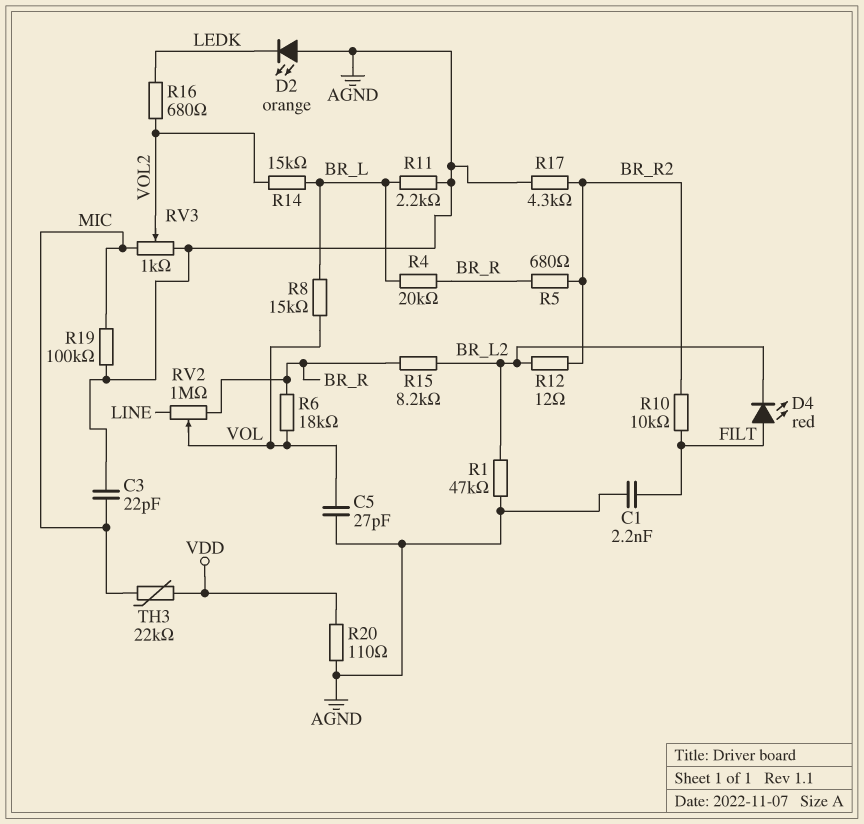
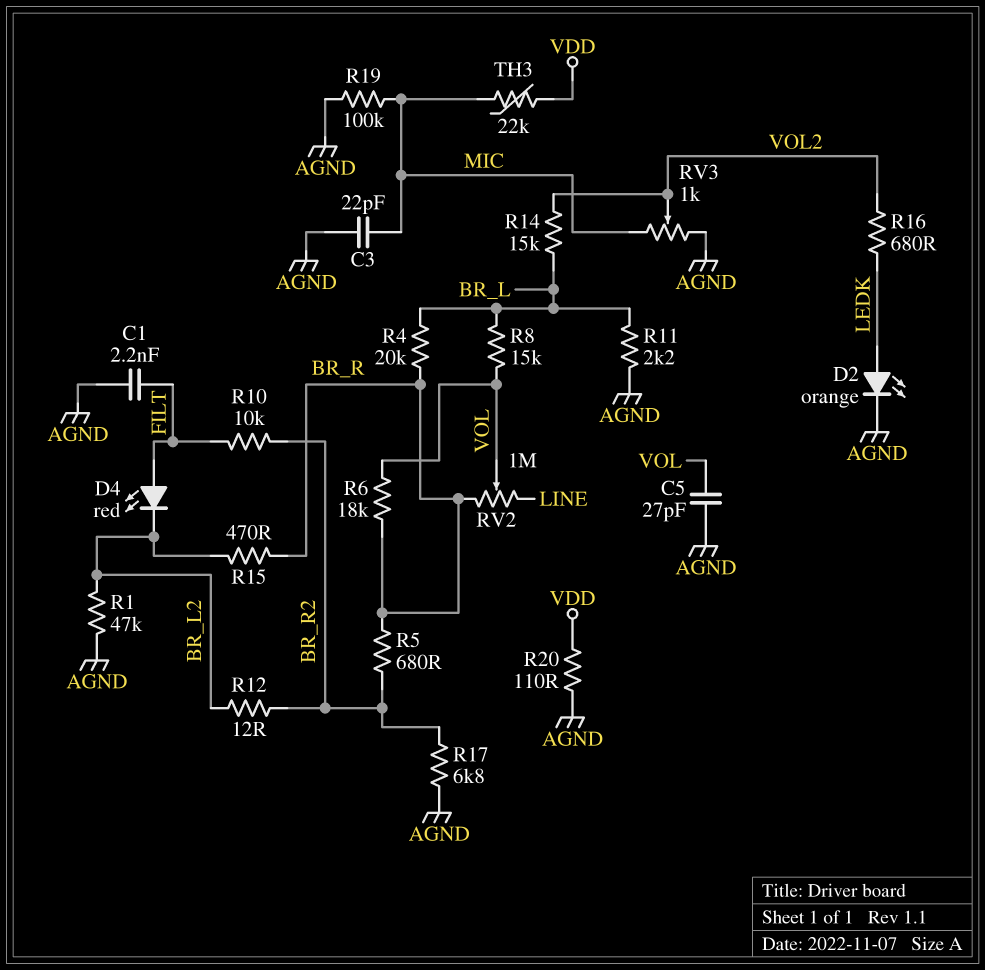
D2: LED orange (A AGND, K LEDK) -> LED orange (A LEDK, K AGND)
R15: 8.2k (BR_L2, BR_R) -> 470 (BR_L2, BR_R)
R17: 4.3k (AGND, BR_R2) -> 6.8k (AGND, BR_R2)

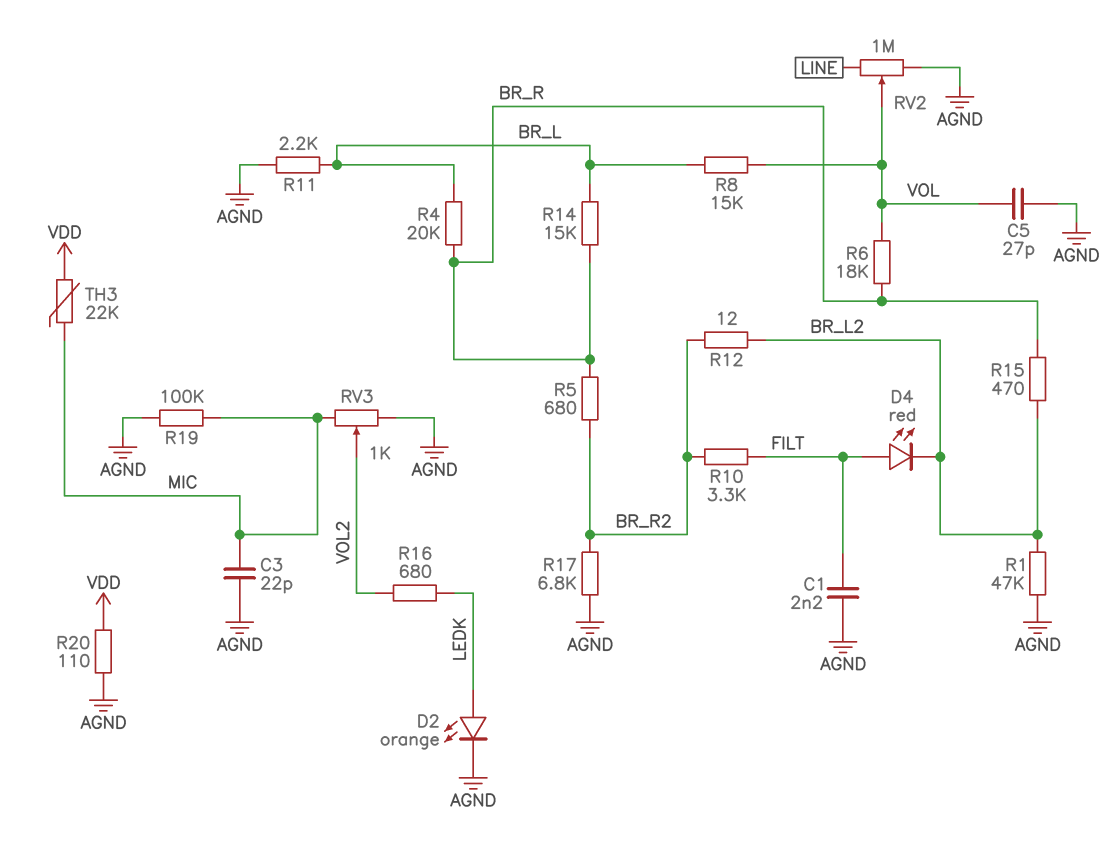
R10: 10k (BR_R2, FILT) -> 3.3k (BR_R2, FILT)
R14: 15k (BR_L, VOL2) -> 15k (BR_L, BR_R)
RV2: 1M (BR_R, LINE, wiper VOL) -> 1M (AGND, LINE, wiper VOL)

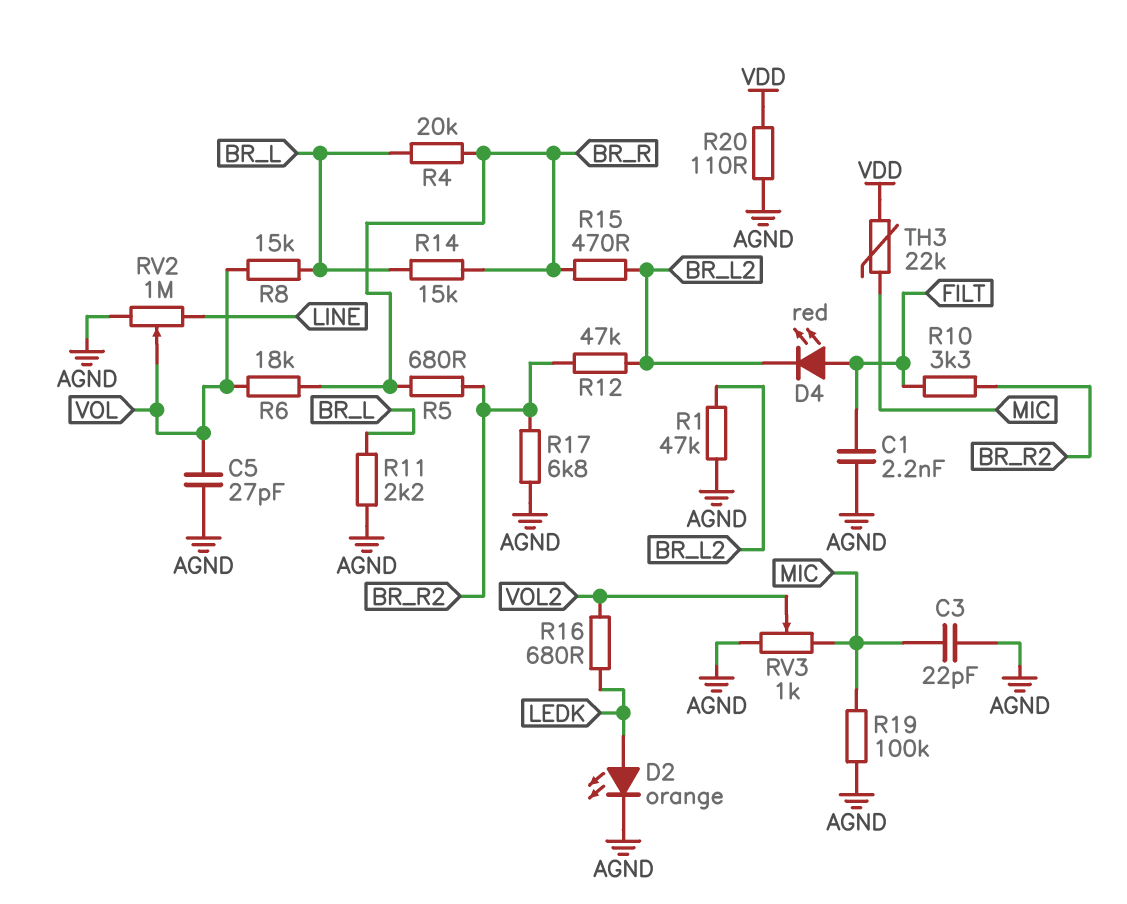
R12: 12 (BR_L2, BR_R2) -> 47k (BR_L2, BR_R2)

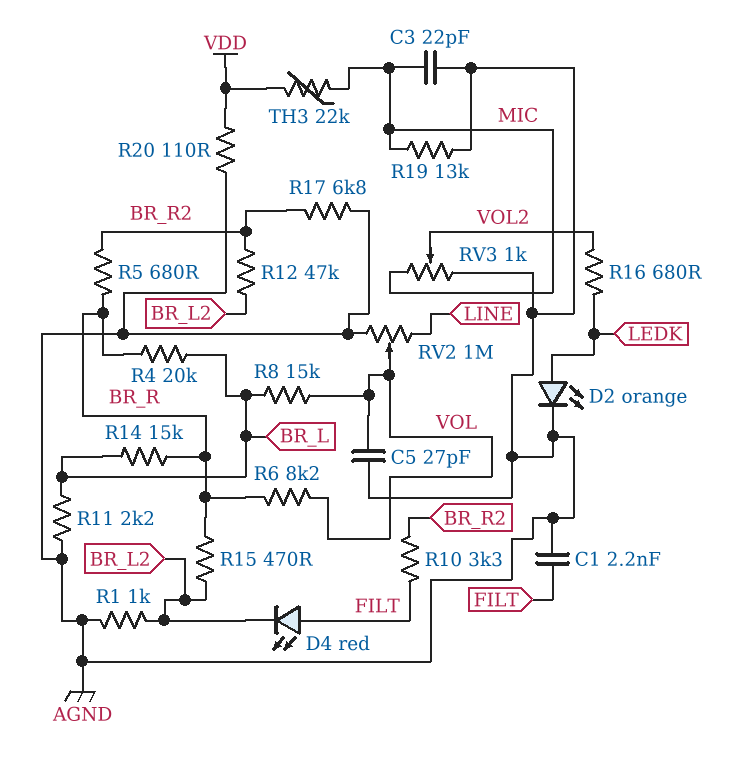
R1: 47k (AGND, BR_L2) -> 1k (AGND, BR_L2)
R6: 18k (BR_R, VOL) -> 8.2k (BR_R, VOL)
R19: 100k (AGND, MIC) -> 13k (AGND, MIC)

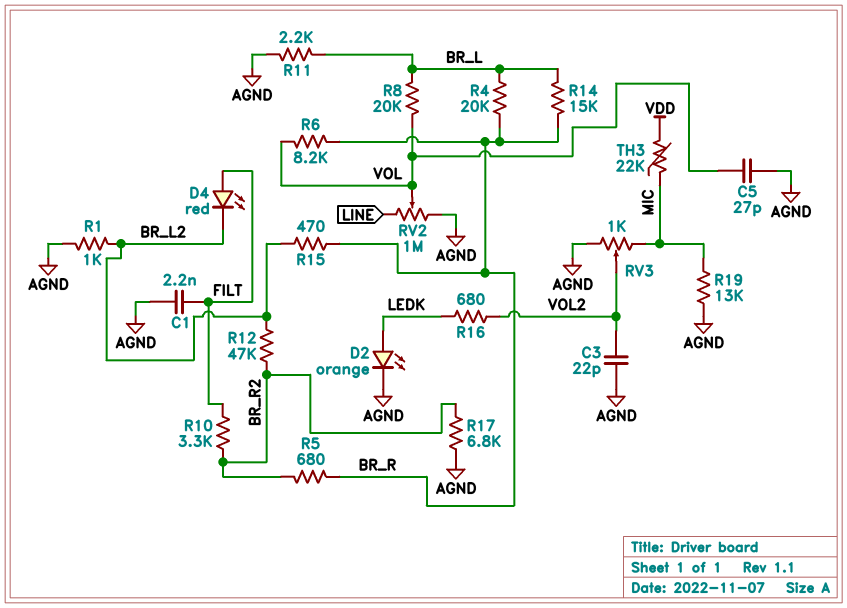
C3: 22pF (AGND, MIC) -> 22pF (AGND, VOL2)
R8: 15k (BR_L, VOL) -> 20k (BR_L, VOL)
R20: 110 (AGND, VDD) -> none

